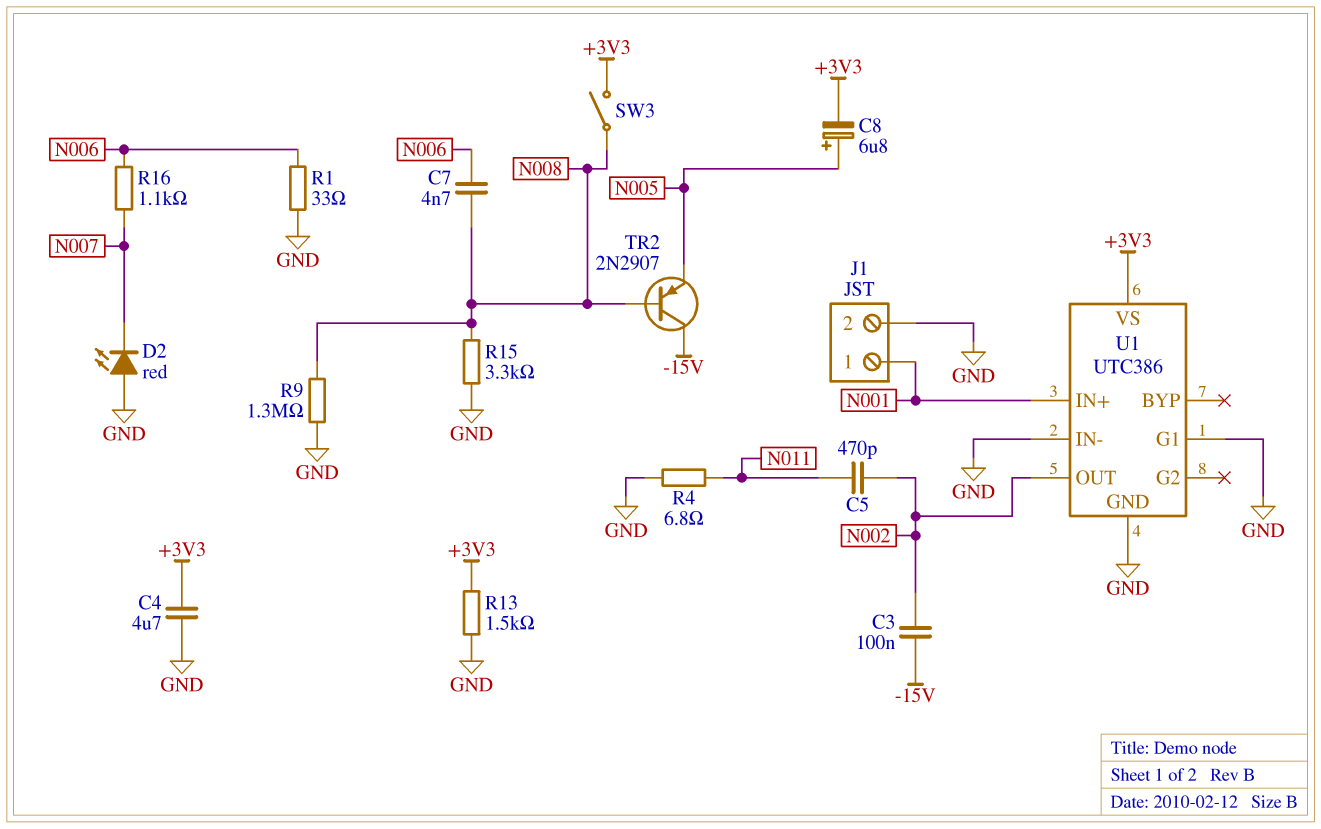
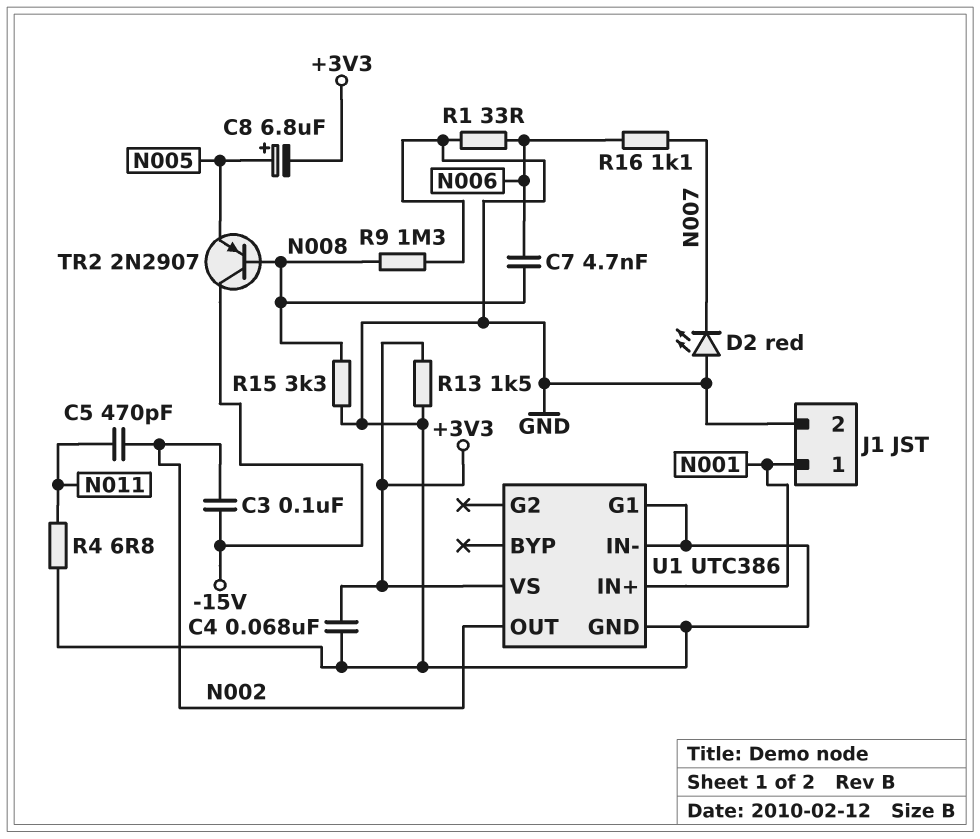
C4: 4.7uF (+3V3, GND) -> 68nF (+3V3, GND)
SW3: switch (+3V3, N008) -> none

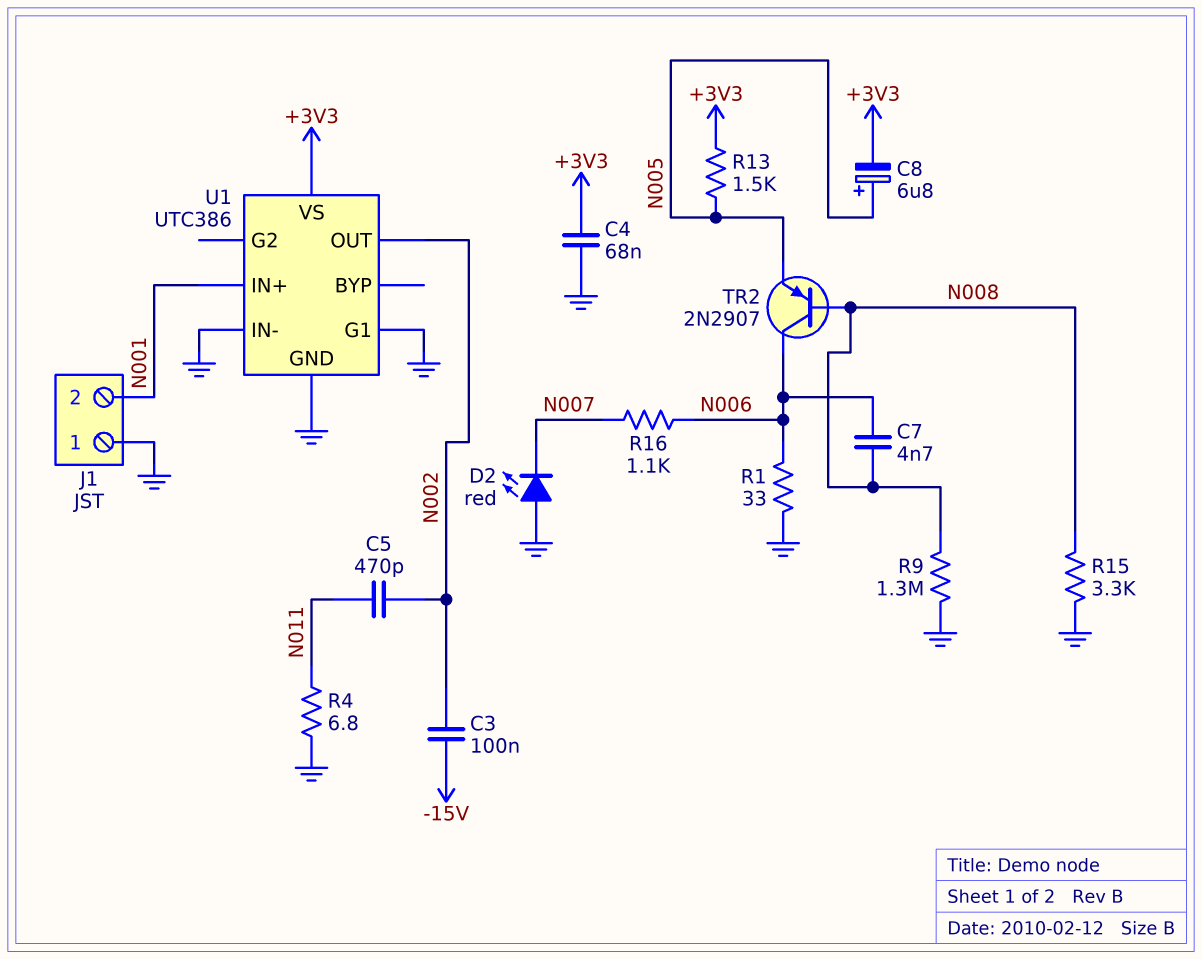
J1 pin 1: N001 -> GND
J1 pin 2: GND -> N001
R13: 1.5k (+3V3, GND) -> 1.5k (+3V3, N005)
TR2: PNP 2N2907 (B N008, C -15V, E N005) -> PNP 2N2907 (B N008, C N006, E N005)

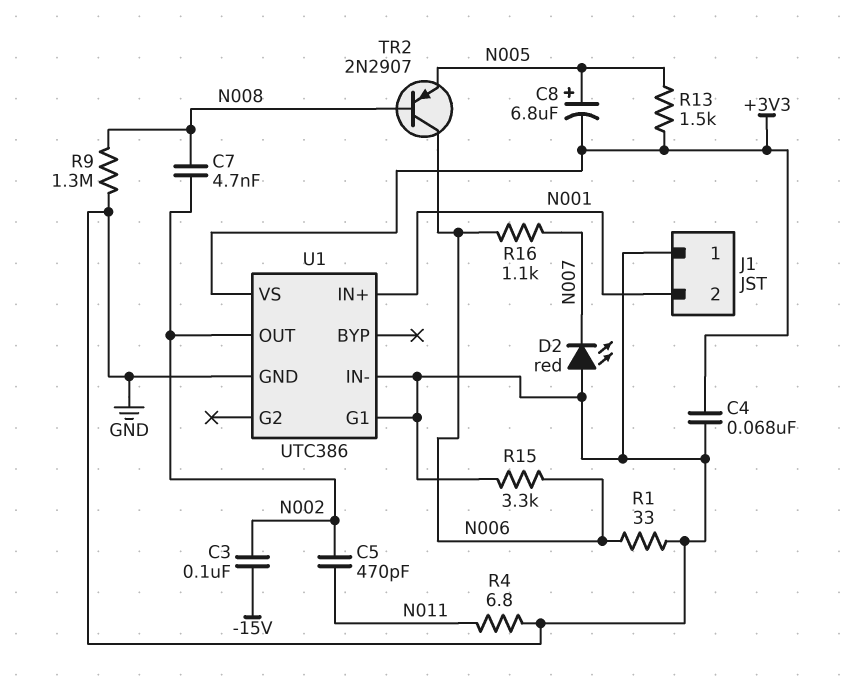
C7: 4.7nF (N006, N008) -> 4.7nF (N002, N008)
R15: 3.3k (GND, N008) -> 3.3k (GND, N006)

